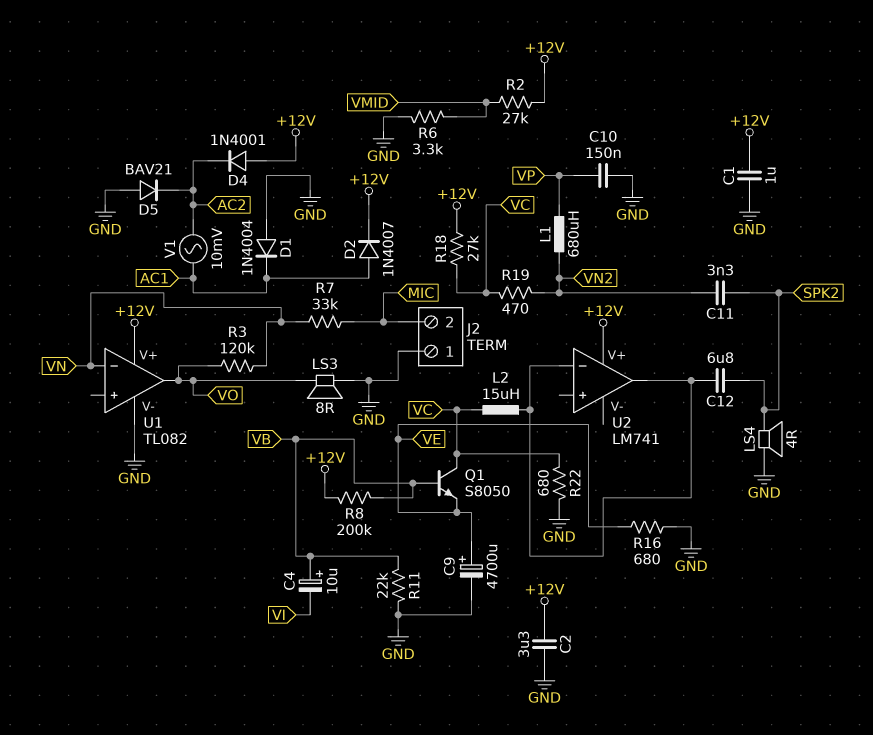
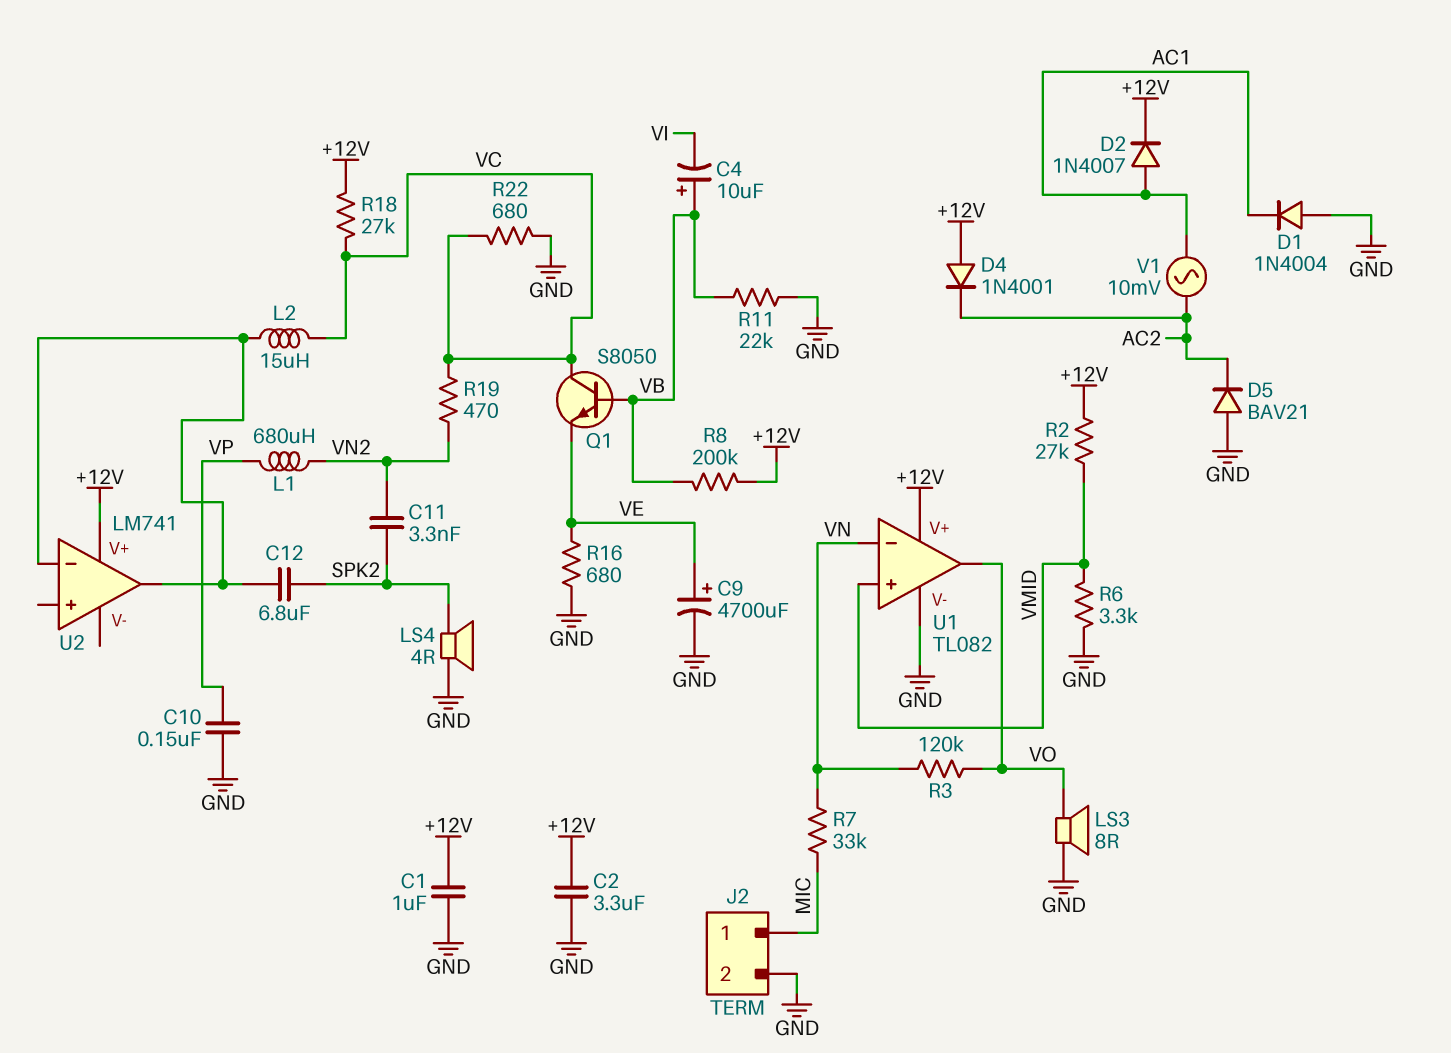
J2 pin 1: GND -> MIC
J2 pin 2: MIC -> GND
U1 pin in+: none -> VMID

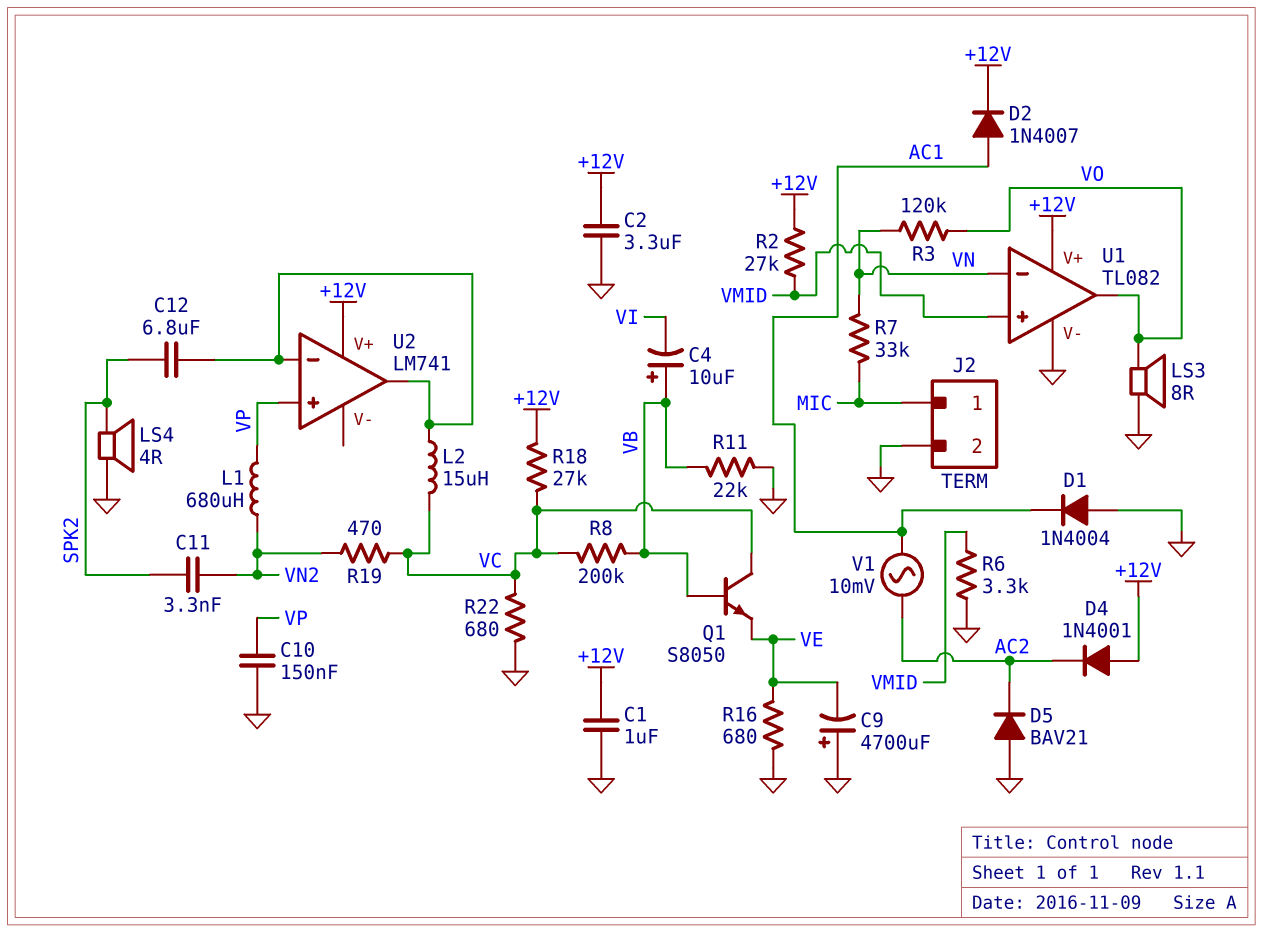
C9: 4700uF (plus VE, minus GND) -> 4700uF (plus GND, minus VE)
R8: 200k (+12V, VB) -> 200k (VB, VC)
U2 pin in+: none -> VP

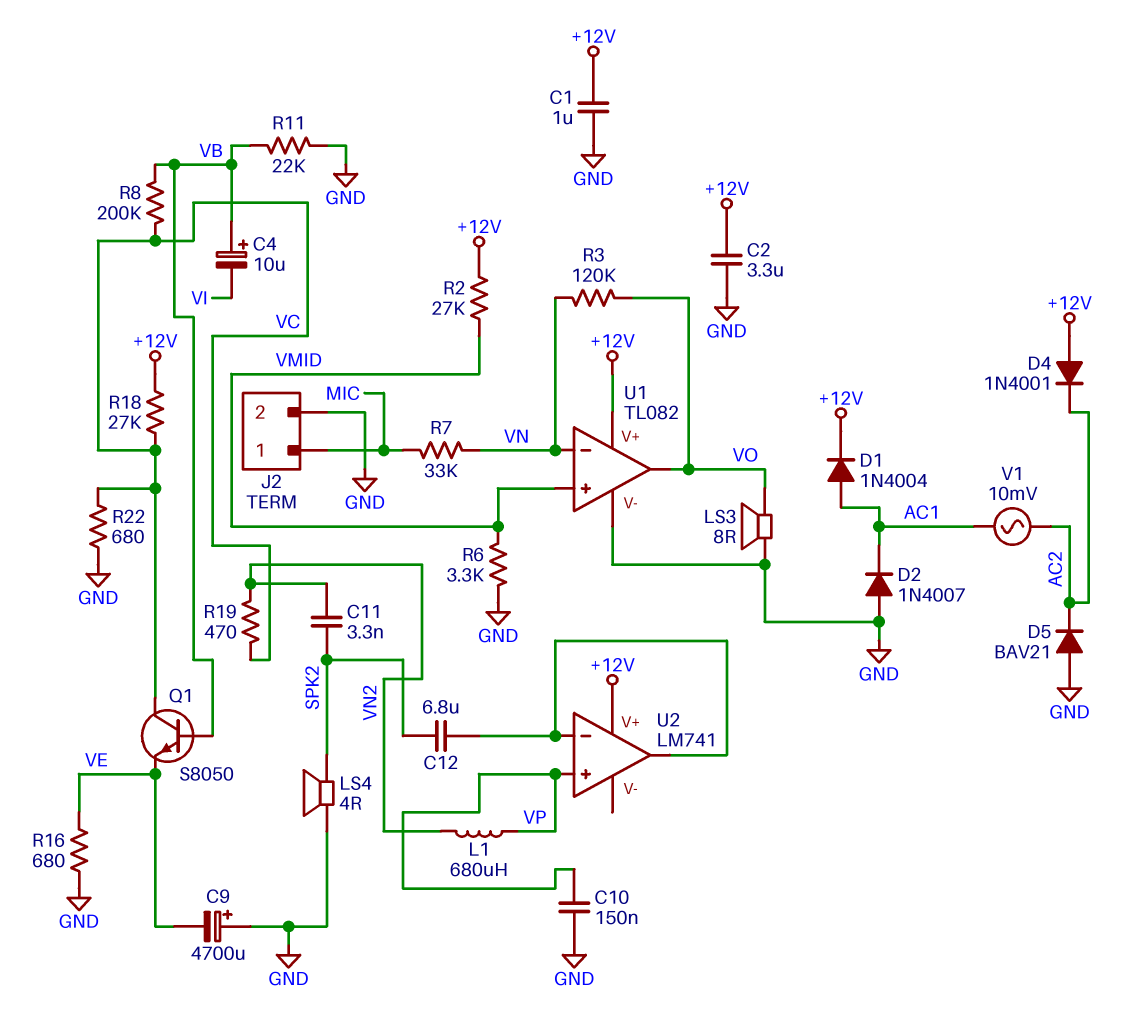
D1: diode 1N4004 (A GND, K AC1) -> diode 1N4004 (A AC1, K +12V)
D2: diode 1N4007 (A AC1, K +12V) -> diode 1N4007 (A GND, K AC1)
L2: 15uH (U2/in-, VC) -> none

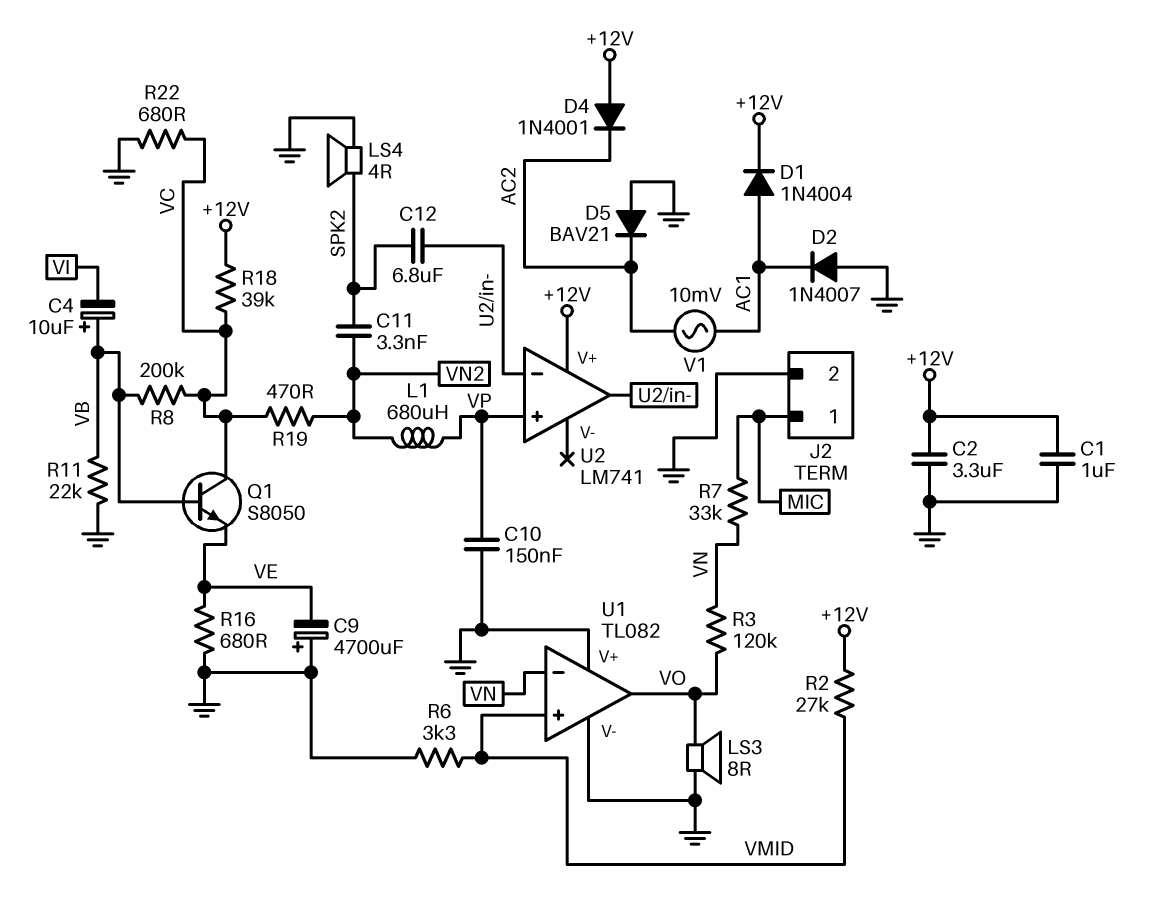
R18: 27k (+12V, VC) -> 39k (+12V, VC)
U1 pin V+: +12V -> GND

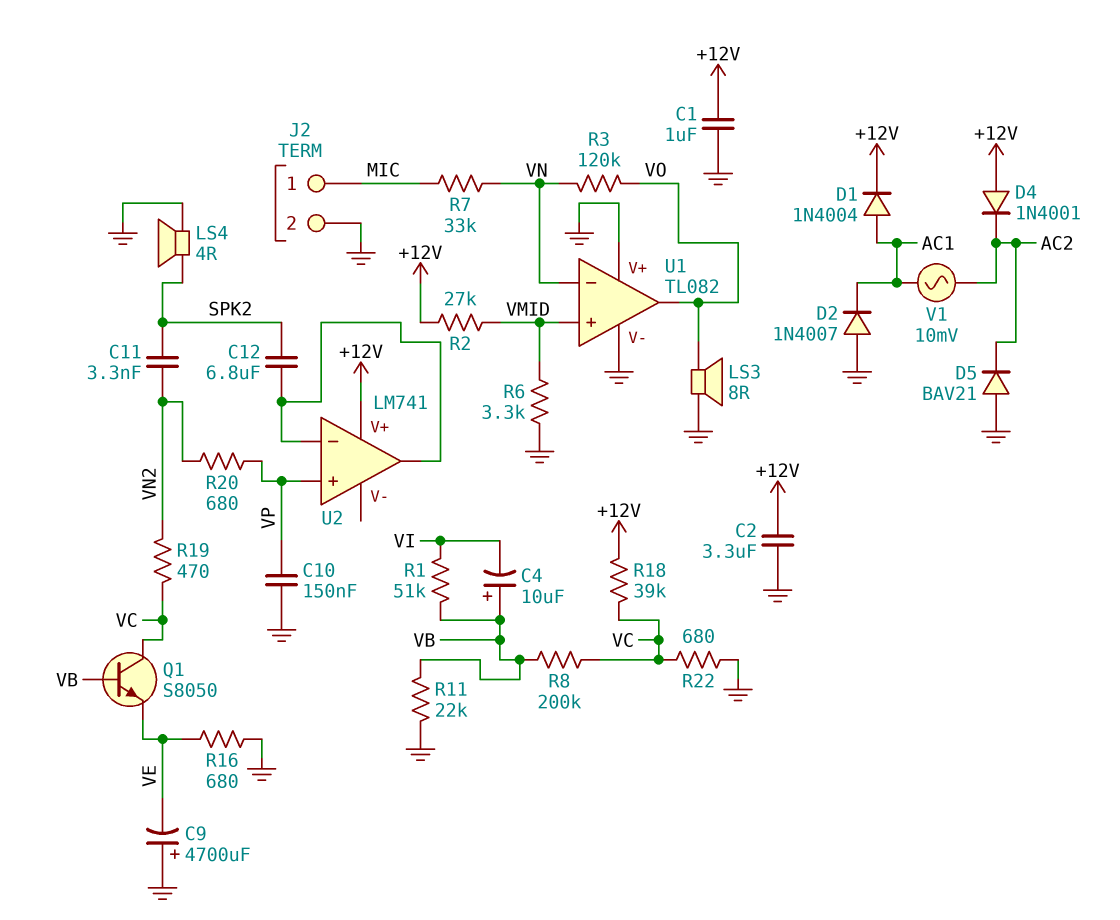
L1: 680uH (VN2, VP) -> none
R1: none -> 51k (VB, VI)
R20: none -> 680 (VN2, VP)

